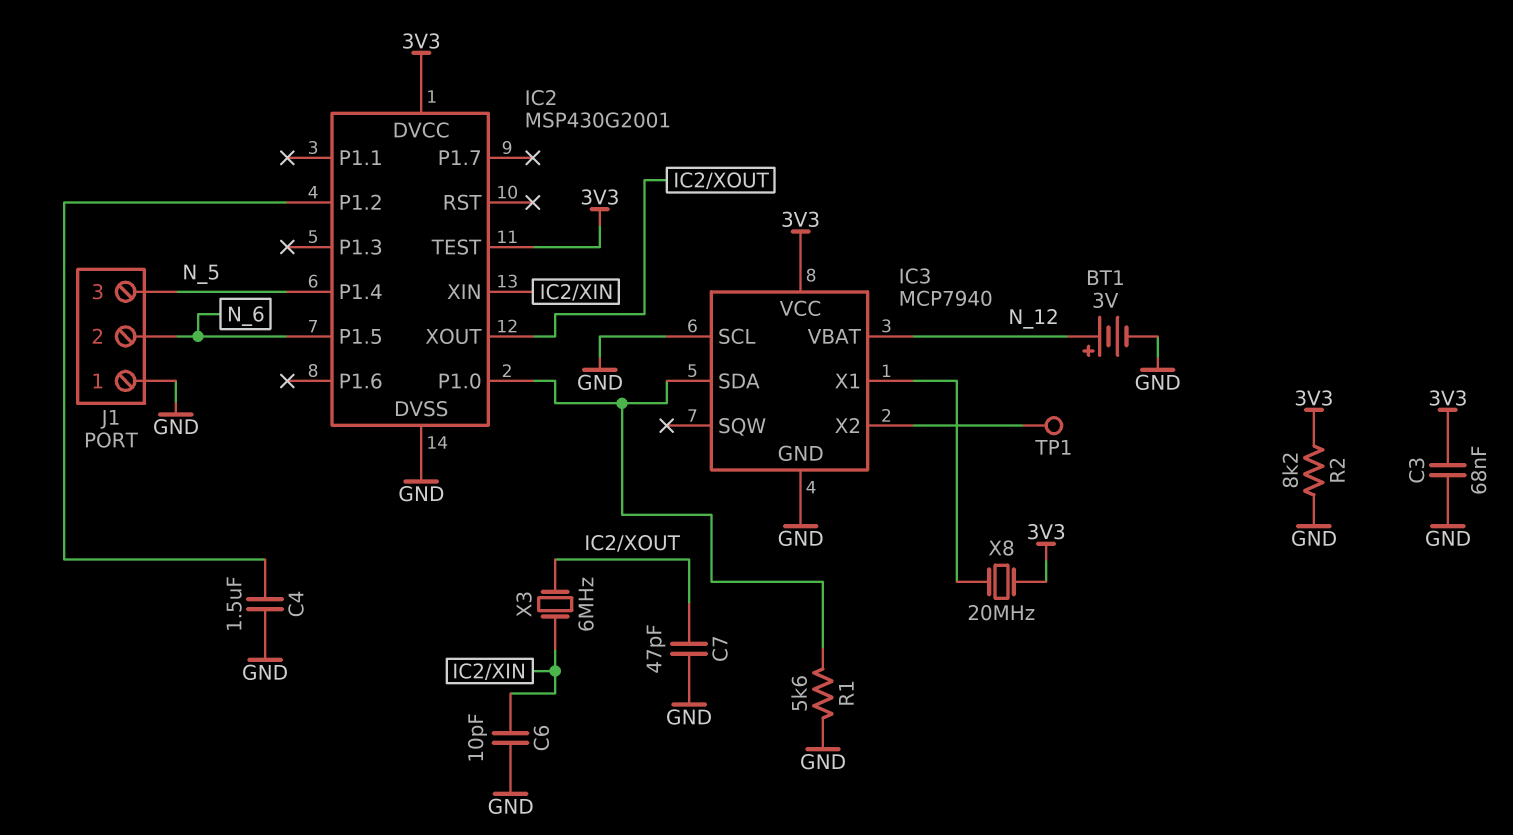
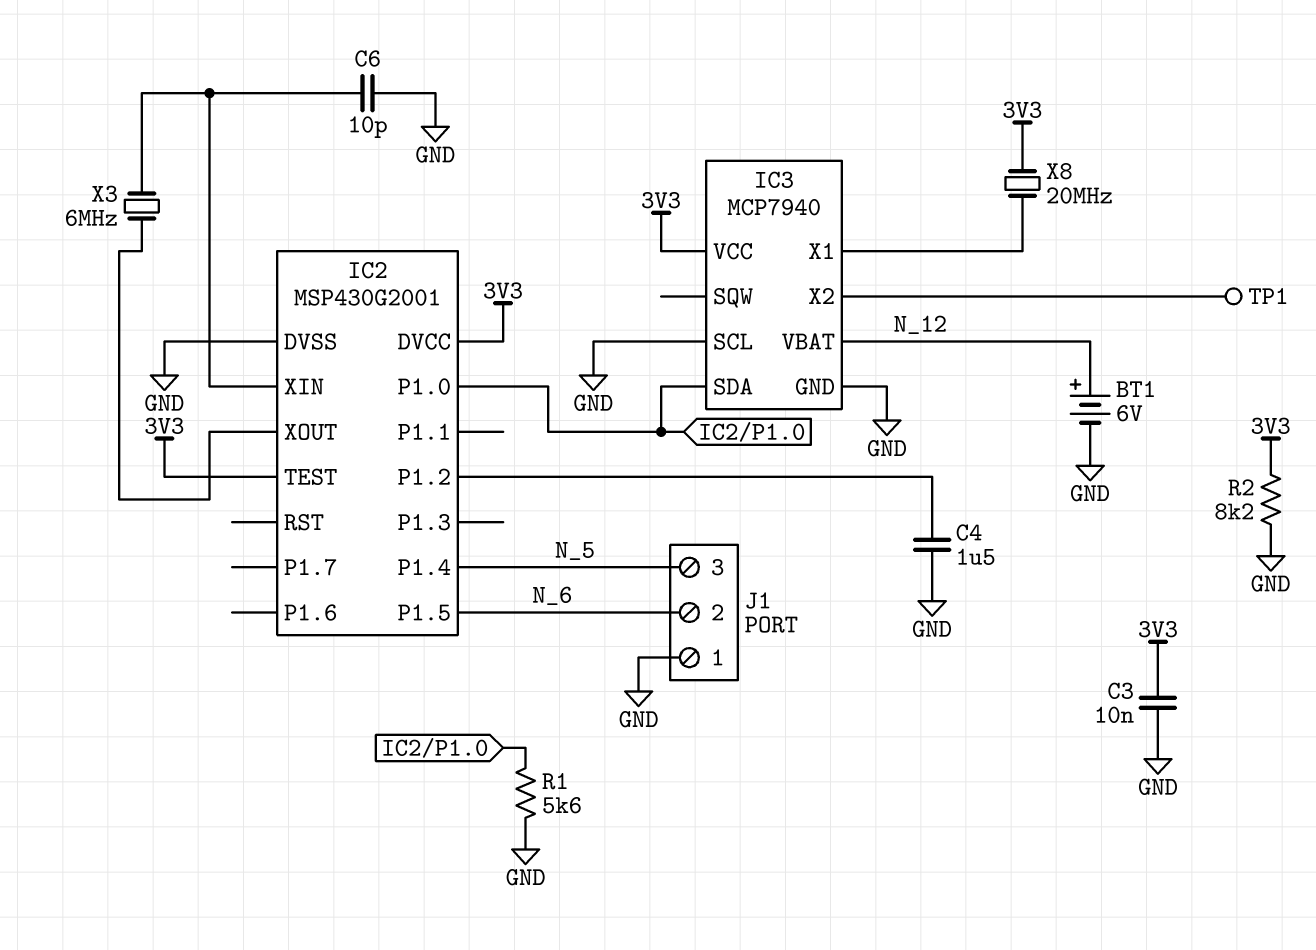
BT1: 3V (plus N_12, minus GND) -> 6V (plus N_12, minus GND)
C3: 68nF (3V3, GND) -> 10nF (3V3, GND)
C7: 47pF (GND, IC2/XOUT) -> none

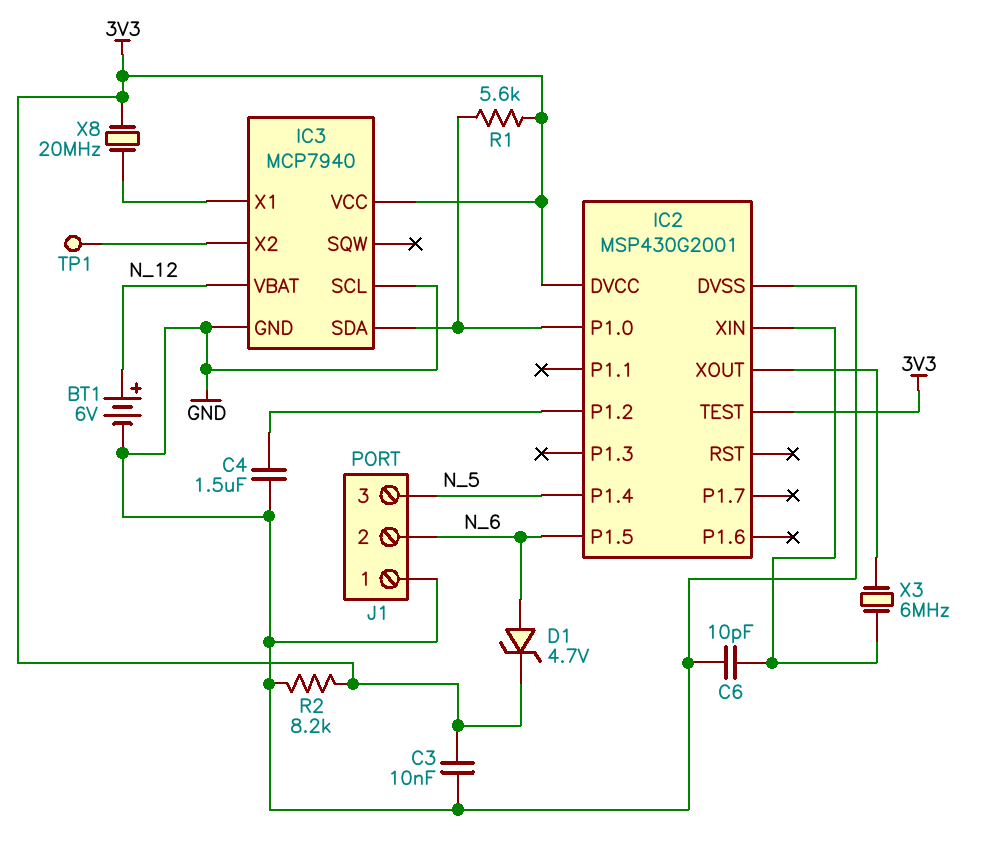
D1: none -> zener 4.7V (A N_6, K 3V3)
R1: 5.6k (GND, IC2/P1.0) -> 5.6k (3V3, IC2/P1.0)

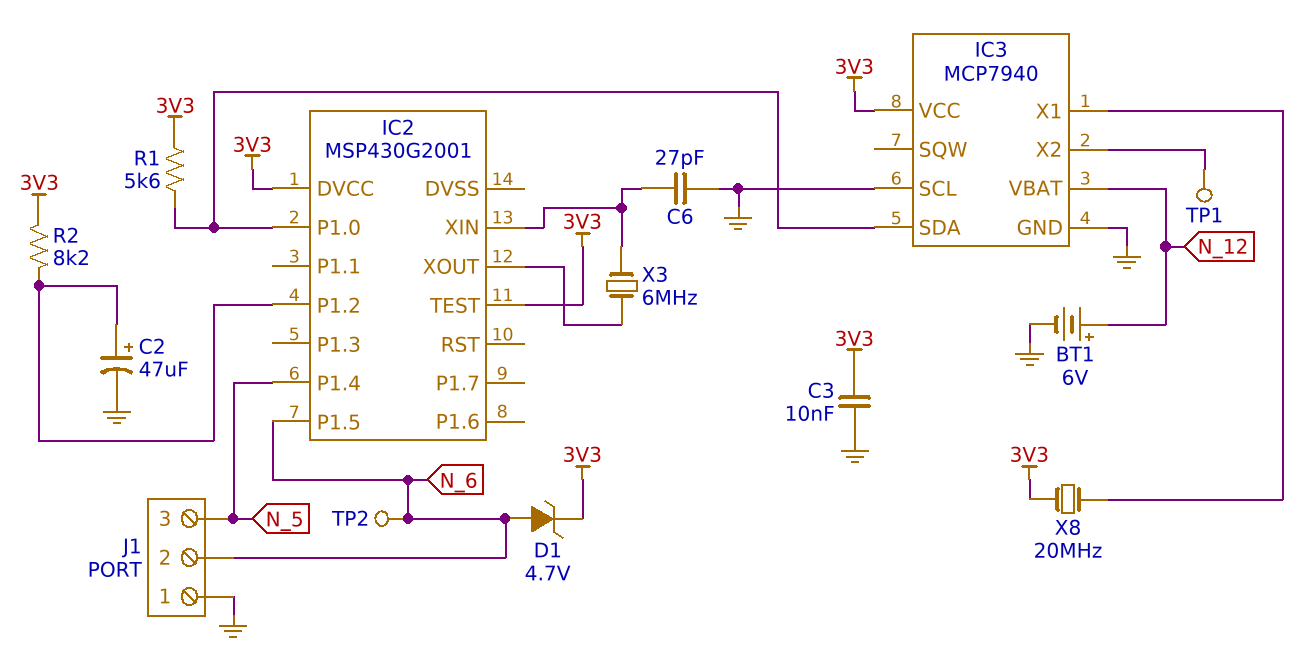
C2: none -> 47uF (plus IC2/P1.2, minus GND)
C4: 1.5uF (GND, IC2/P1.2) -> none
C6: 10pF (GND, IC2/XIN) -> 27pF (GND, IC2/XIN)
IC2 pin DVSS: GND -> none
R2: 8.2k (3V3, GND) -> 8.2k (3V3, IC2/P1.2)
TP2: none -> test point (N_6)

